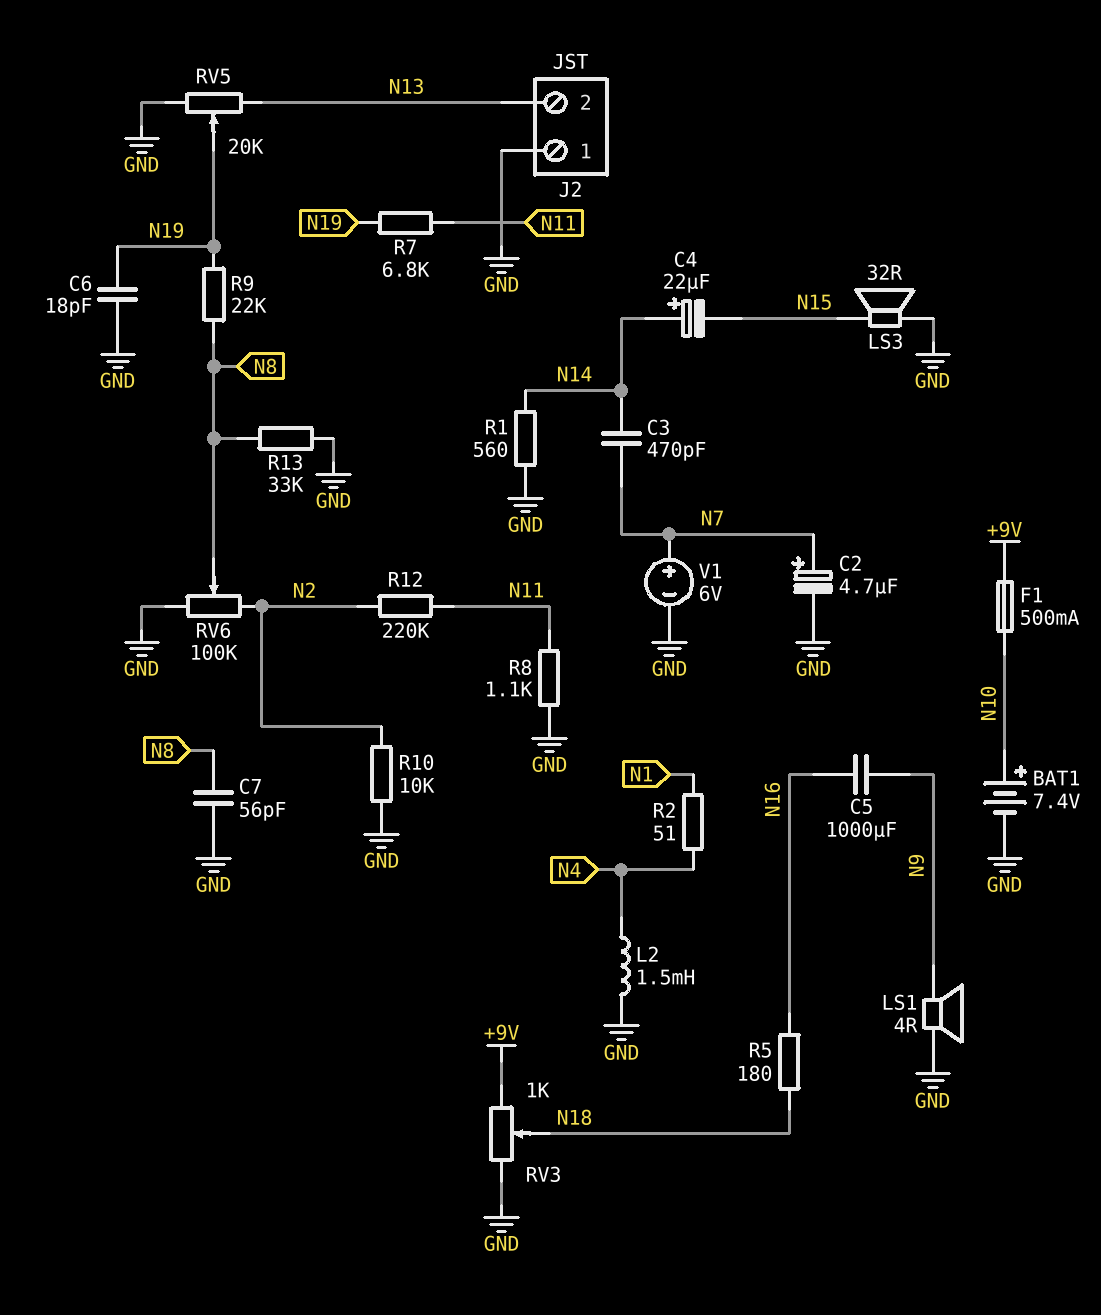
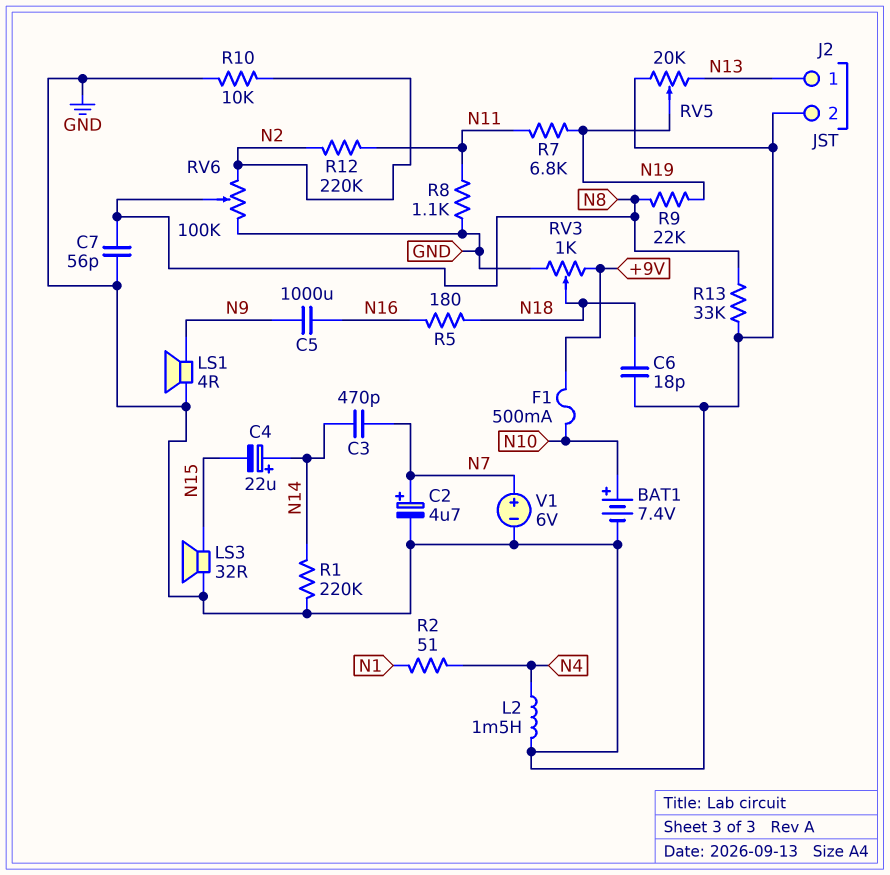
C6: 18pF (GND, N19) -> 18pF (GND, N18)
J2 pin 1: GND -> N13
J2 pin 2: N13 -> GND
R1: 560 (GND, N14) -> 220k (GND, N14)

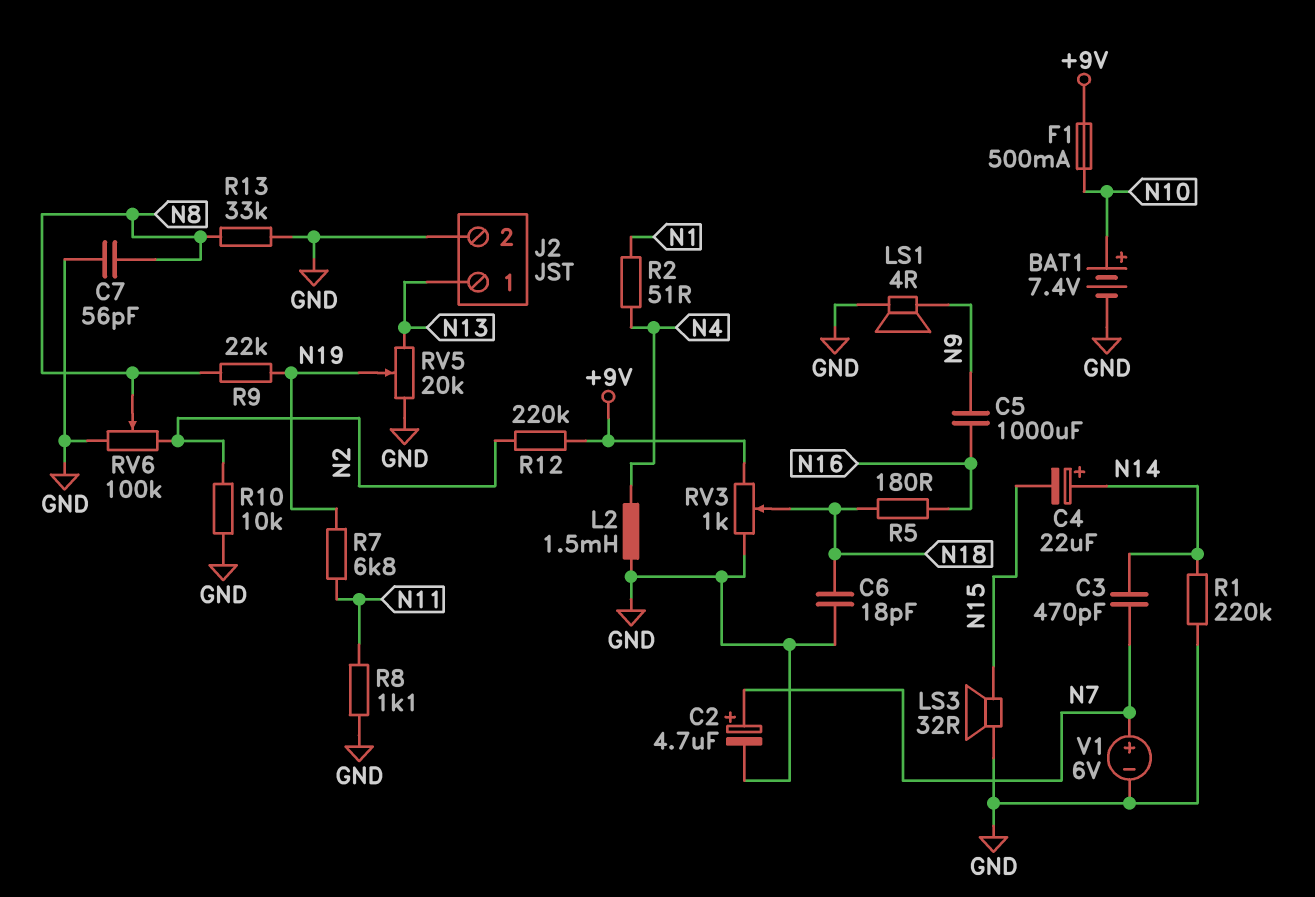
R12: 220k (N2, N11) -> 220k (+9V, N2)

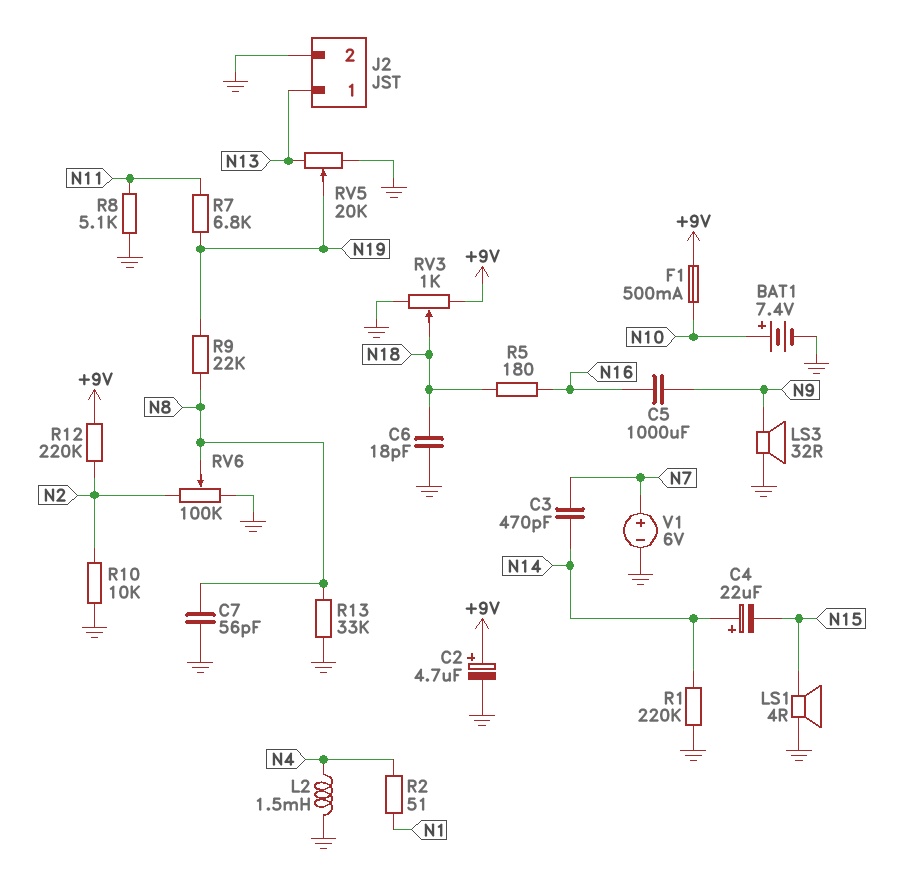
C2: 4.7uF (plus N7, minus GND) -> 4.7uF (plus +9V, minus GND)
LS1: speaker 4R (GND, N9) -> speaker 4R (GND, N15)
LS3: speaker 32R (GND, N15) -> speaker 32R (GND, N9)
R8: 1.1k (GND, N11) -> 5.1k (GND, N11)

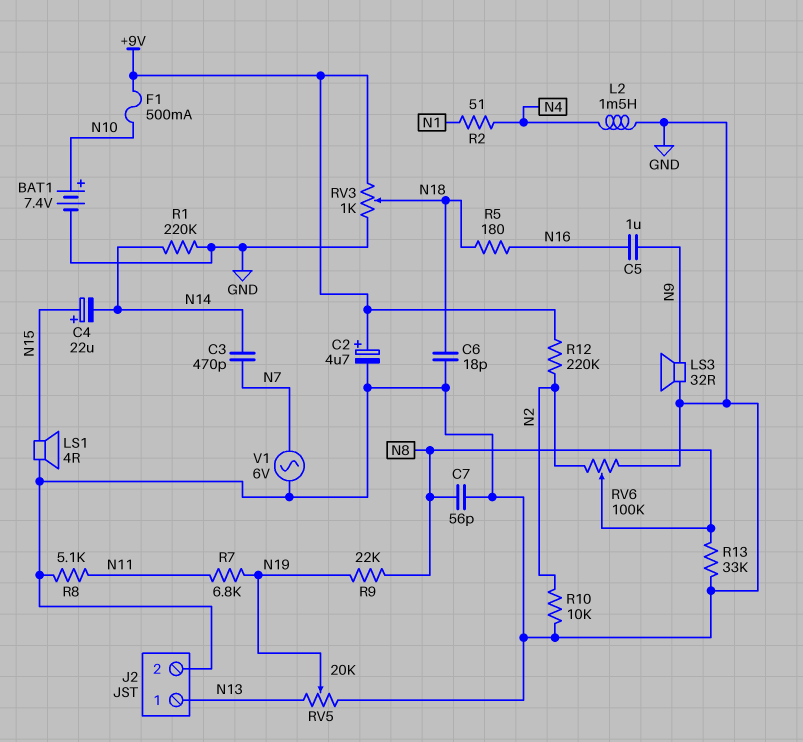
C4: 22uF (plus N14, minus N15) -> 22uF (plus N15, minus N14)
C5: 1000uF (N9, N16) -> 1uF (N9, N16)
V1: 6V (plus N7, minus GND) -> AC 6V (GND, N7)

